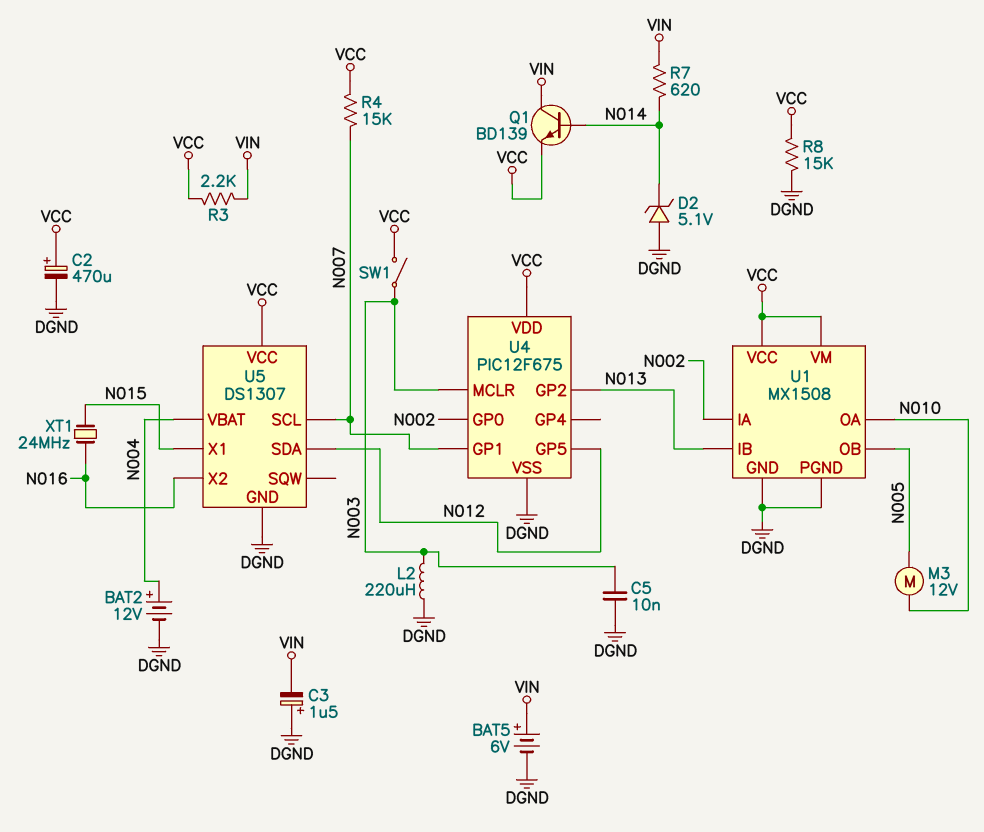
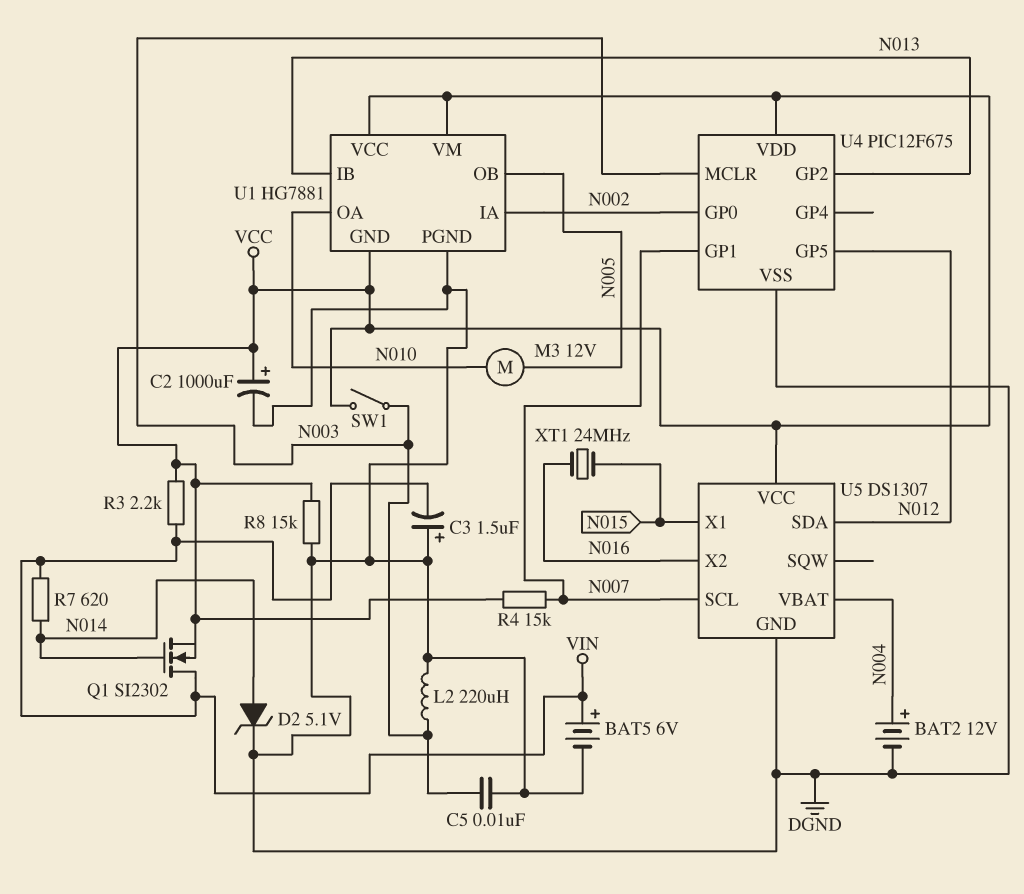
C2: 470uF (plus VCC, minus DGND) -> 1000uF (plus VCC, minus DGND)
D2: zener 5.1V (A DGND, K N014) -> zener 5.1V (A N014, K DGND)
Q1: NPN BD139 (B N014, C VIN, E VCC) -> NMOS SI2302 (G N014, D VIN, S VCC)
U1: MX1508 -> HG7881
U1 pin GND: DGND -> VCC

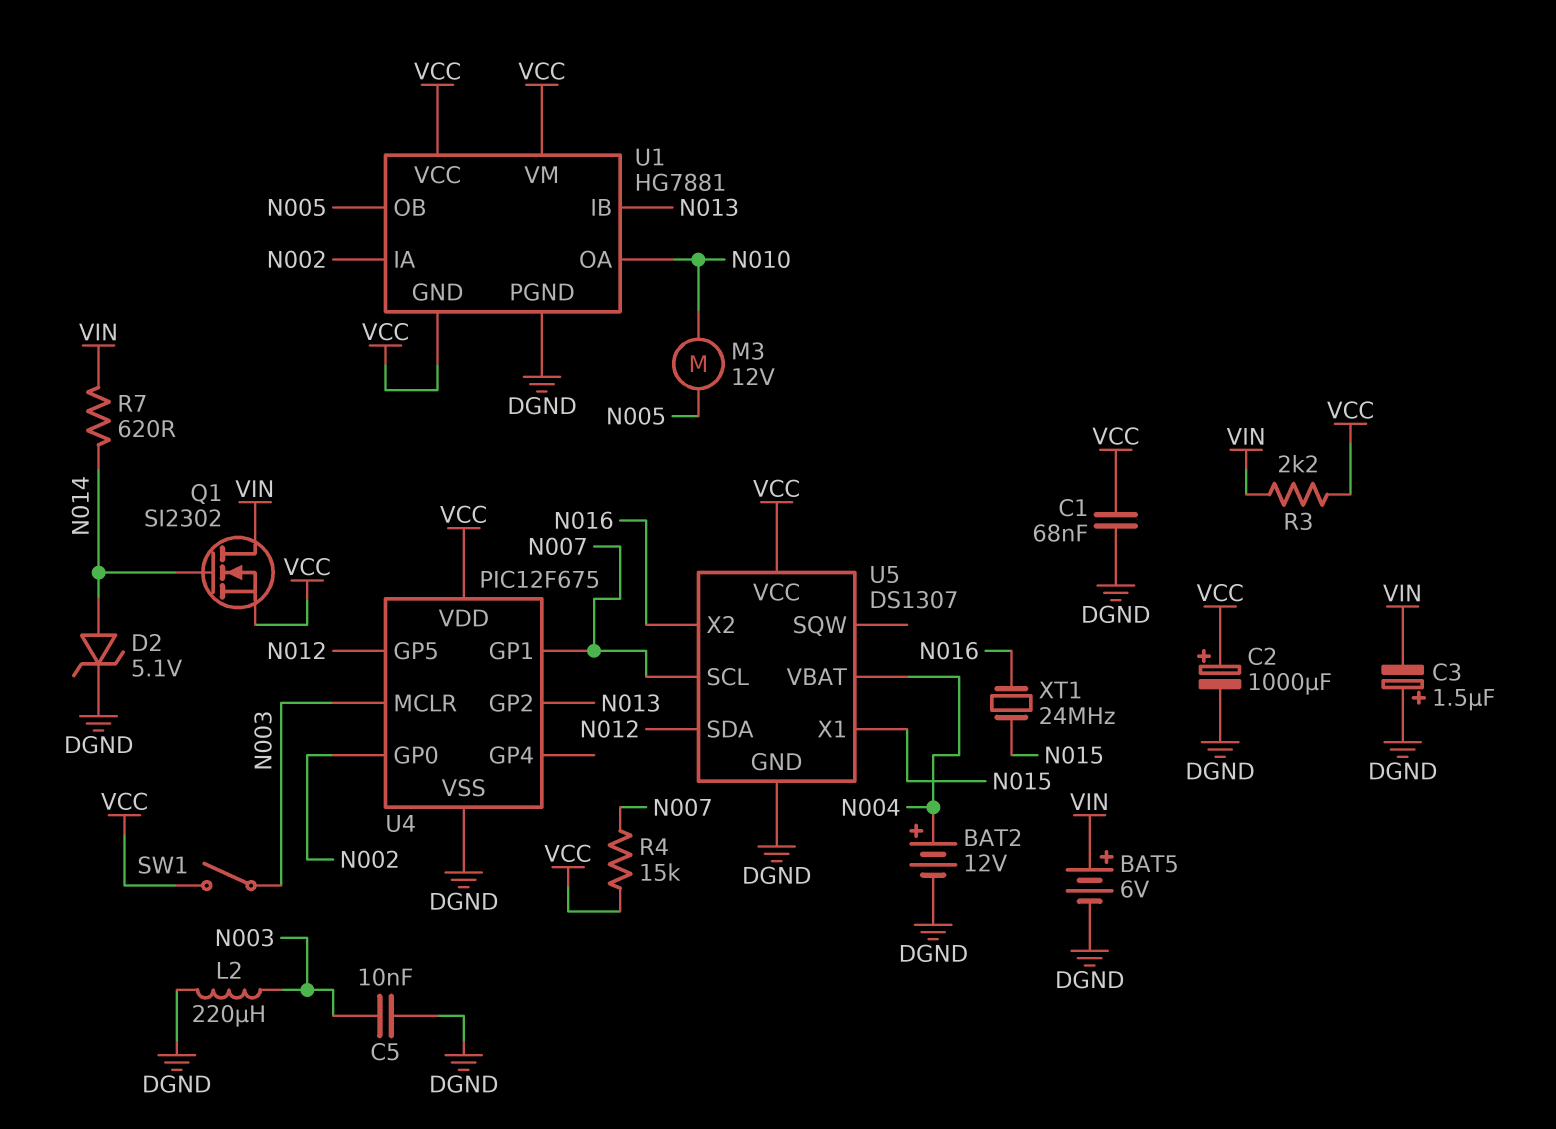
C1: none -> 68nF (DGND, VCC)
R8: 15k (DGND, VCC) -> none

